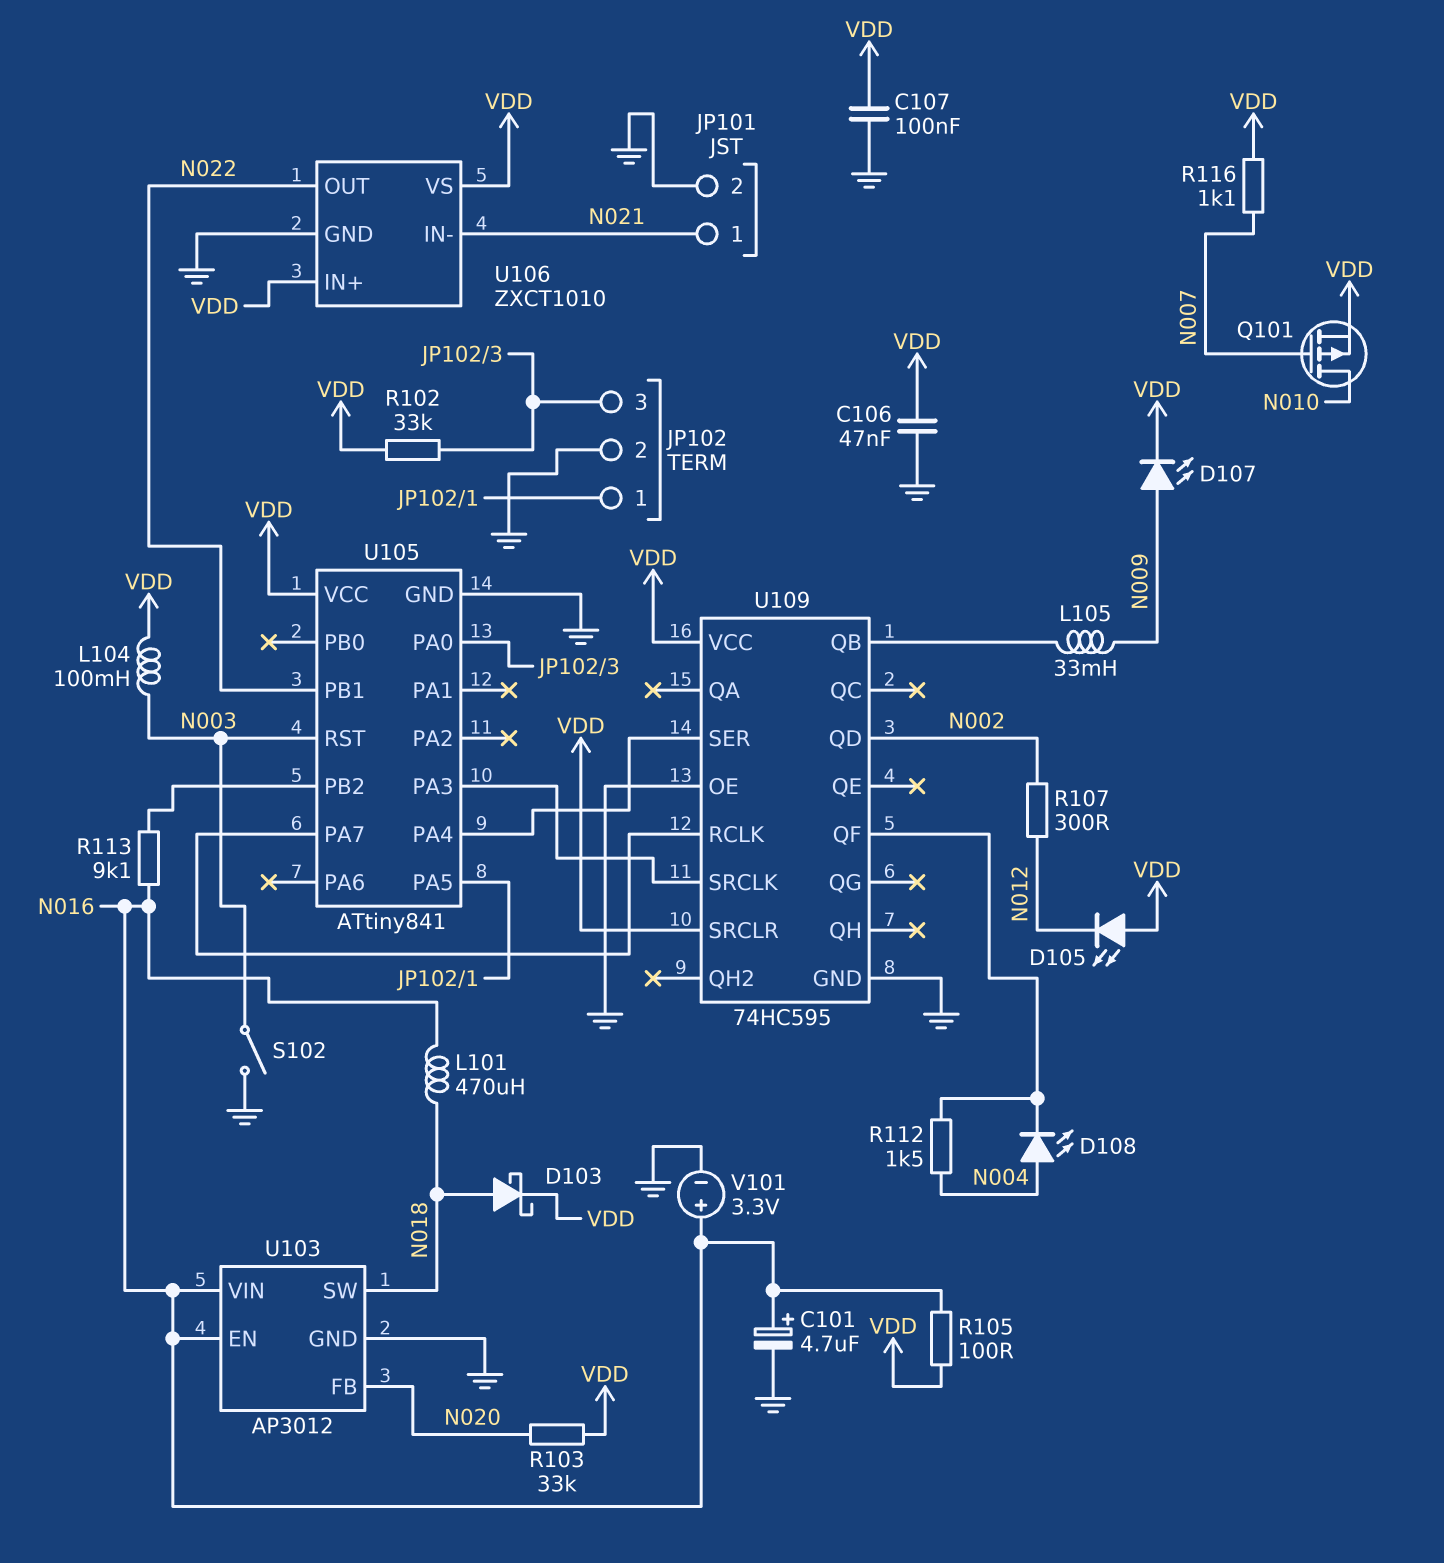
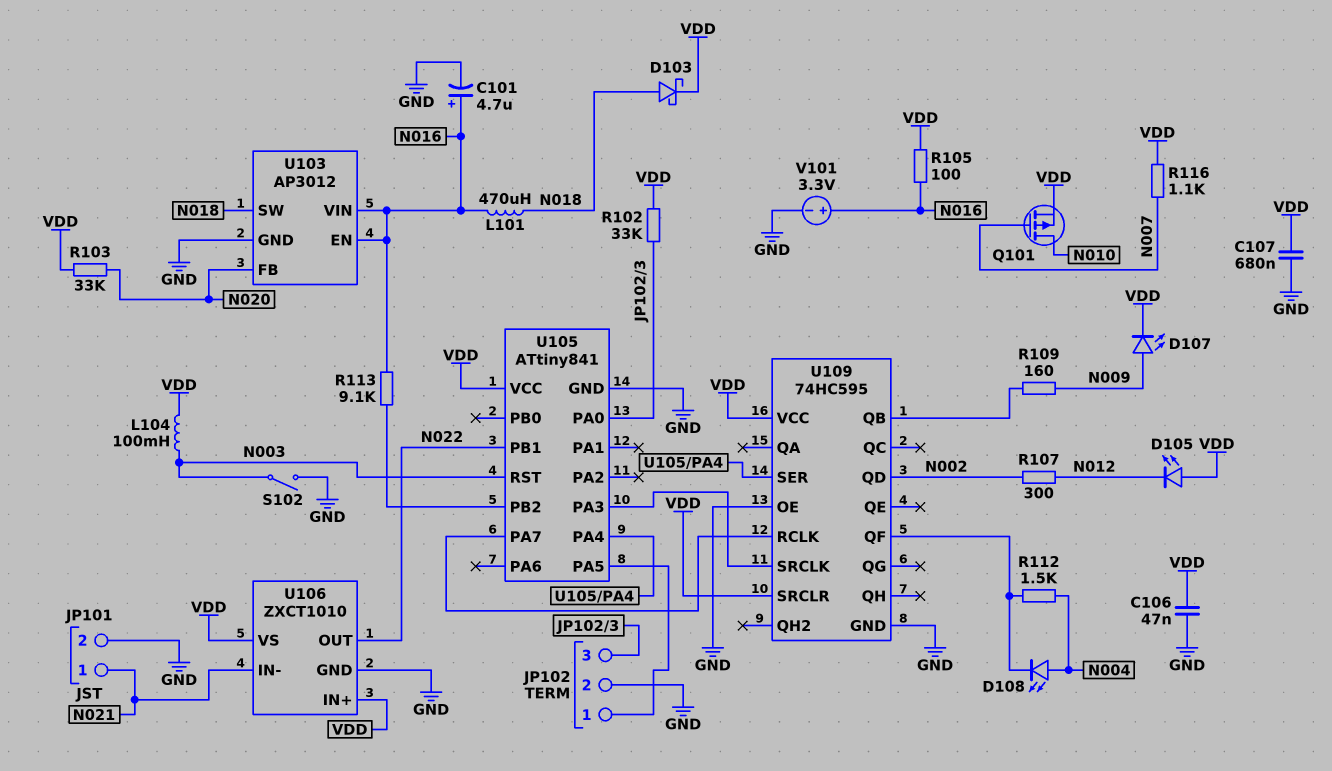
C107: 100nF (GND, VDD) -> 680nF (GND, VDD)
L105: 33mH (N009, U109/QB) -> none
R109: none -> 160 (N009, U109/QB)

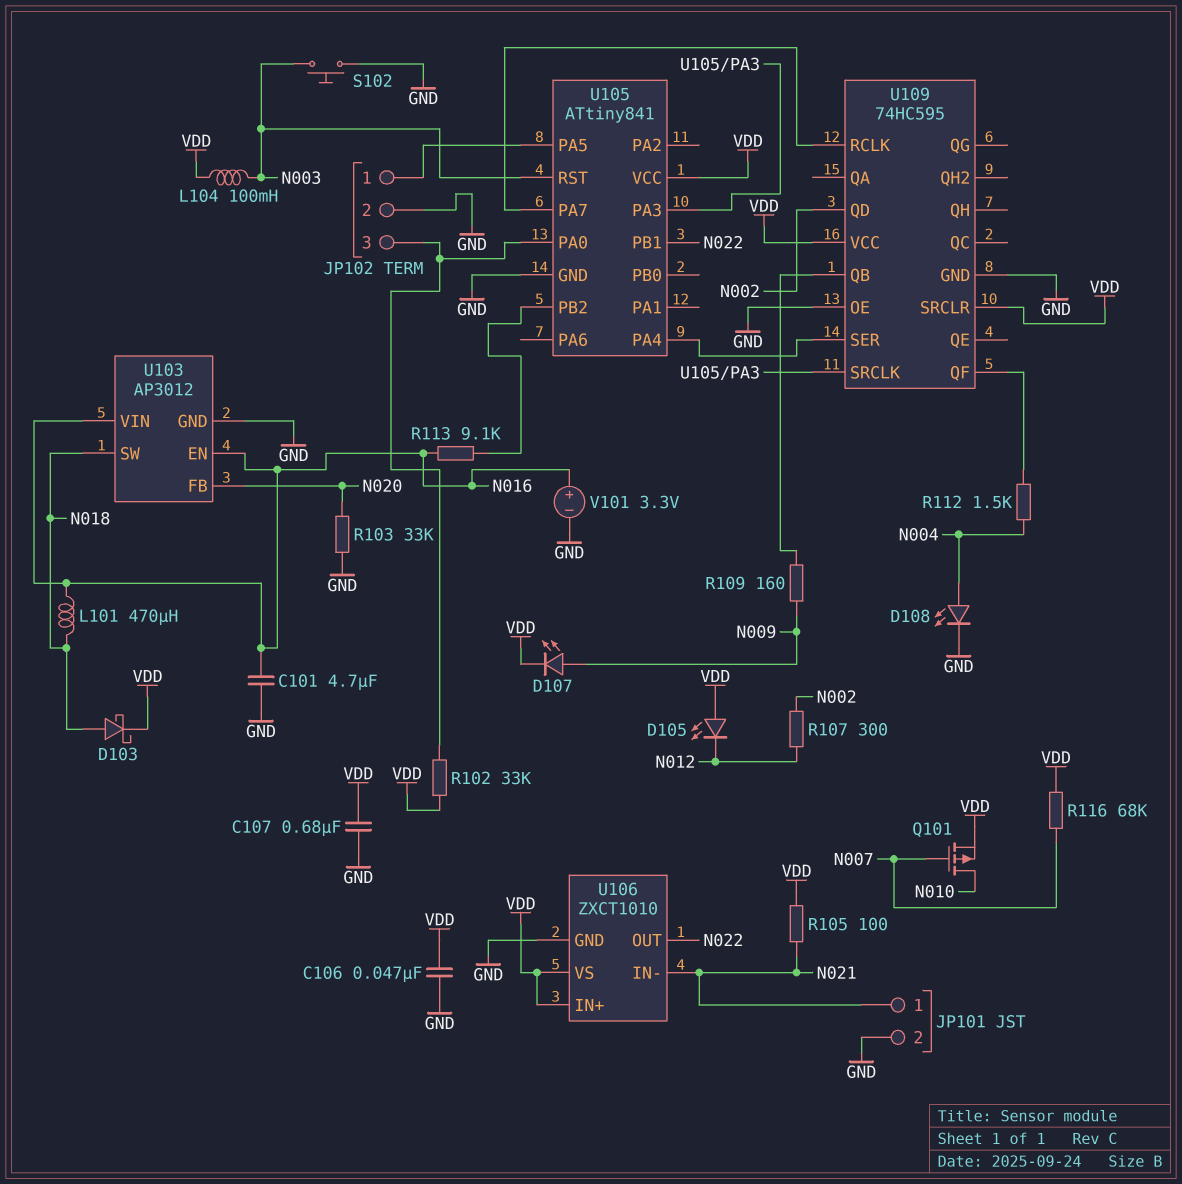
C101: 4.7uF (plus N016, minus GND) -> 4.7uF (GND, N016)
D108: LED (A N004, K U109/QF) -> LED (A N004, K GND)
R103: 33k (N020, VDD) -> 33k (GND, N020)
R105: 100 (N016, VDD) -> 100 (N021, VDD)
R116: 1.1k (N007, VDD) -> 68k (N007, VDD)
S102: switch (GND, N003) -> button (GND, N003)

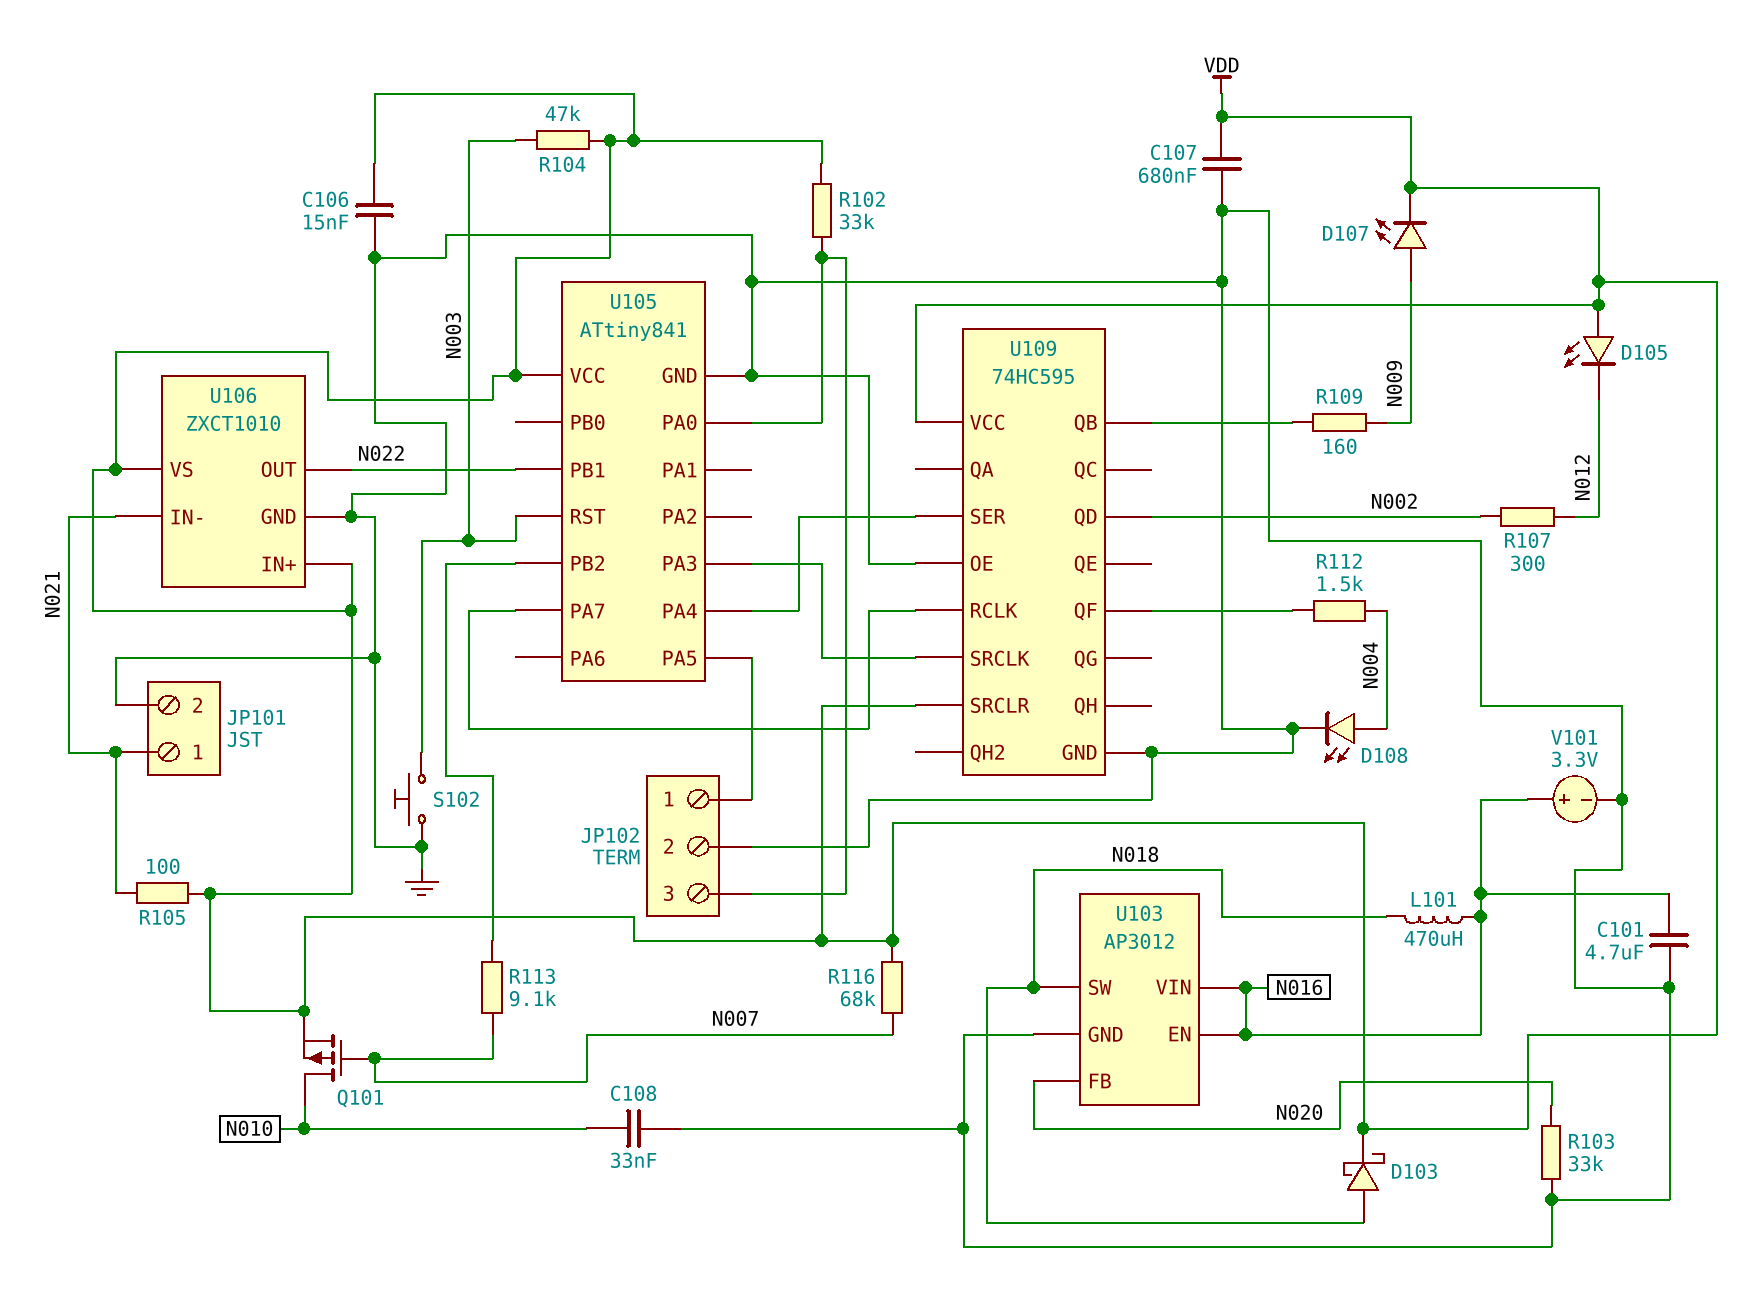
C106: 47nF (GND, VDD) -> 15nF (GND, VDD)
C108: none -> 33nF (GND, N010)
L104: 100mH (N003, VDD) -> none
R104: none -> 47k (N003, VDD)
R113: 9.1k (N016, U105/PB2) -> 9.1k (N007, U105/PB2)

